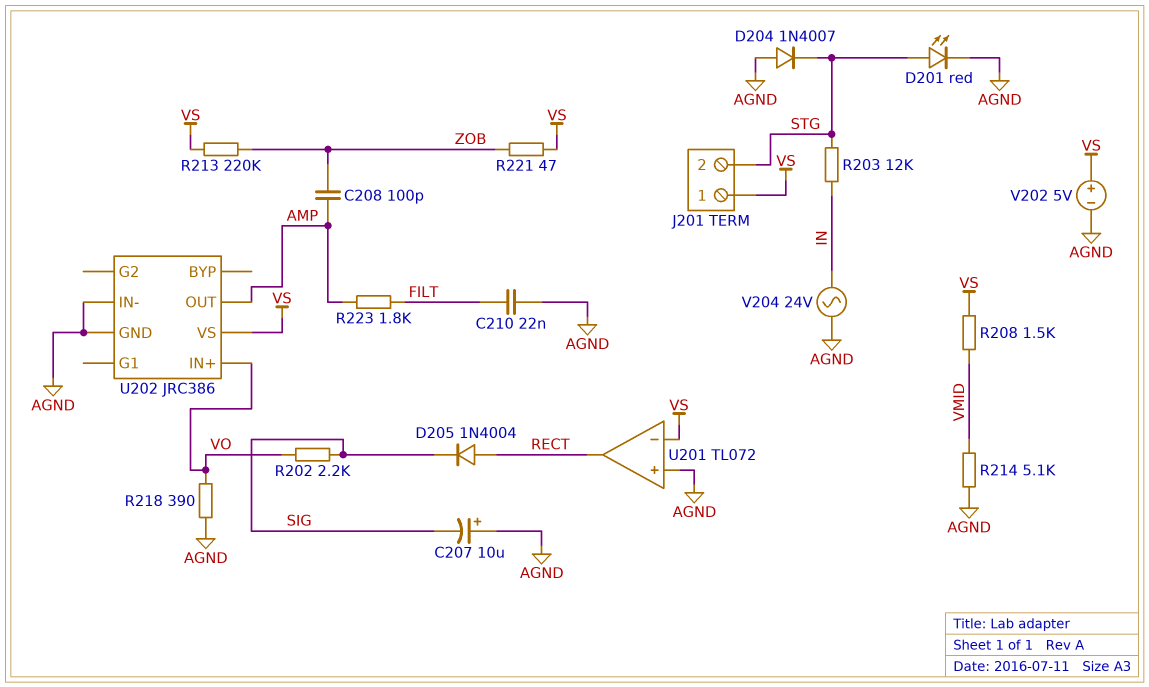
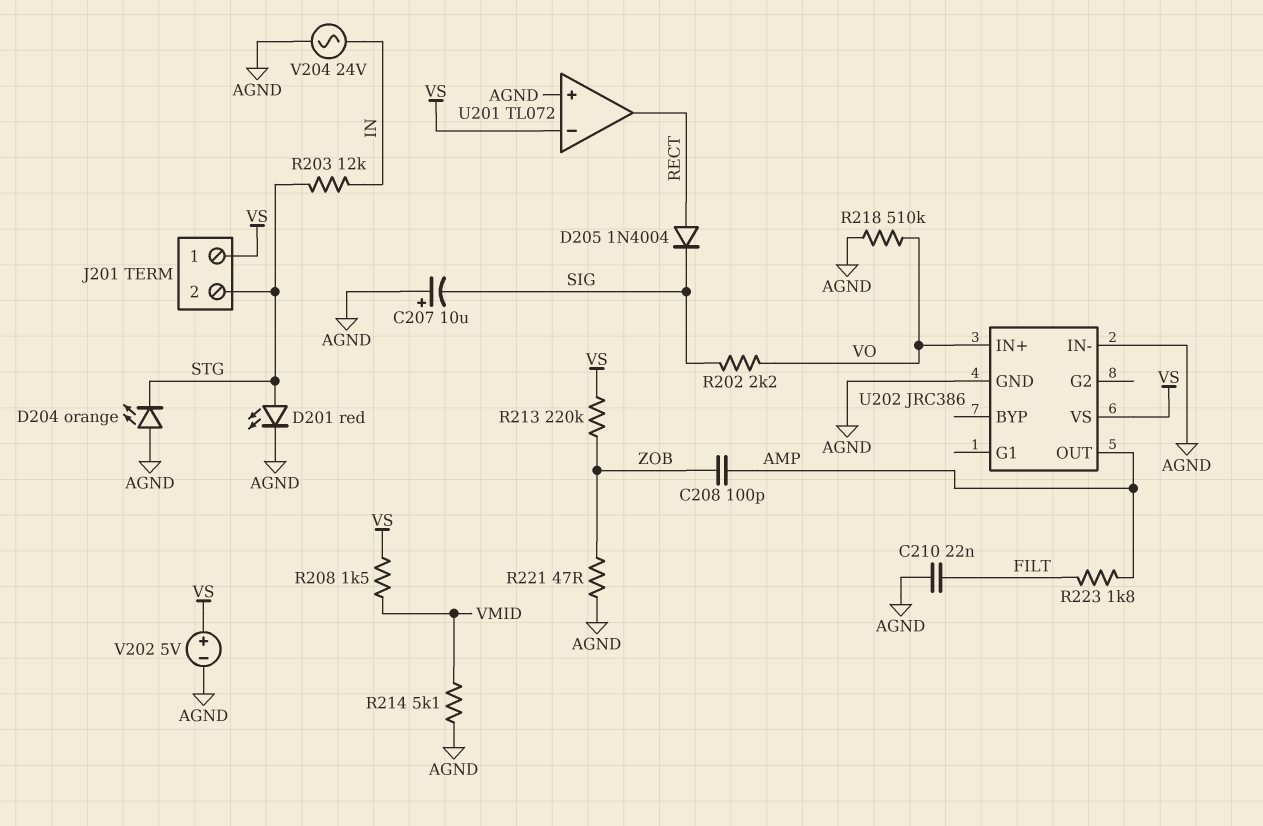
D204: diode 1N4007 (A AGND, K STG) -> LED orange (A AGND, K STG)
R218: 390 (AGND, VO) -> 510k (AGND, VO)
R221: 47 (VS, ZOB) -> 47 (AGND, ZOB)

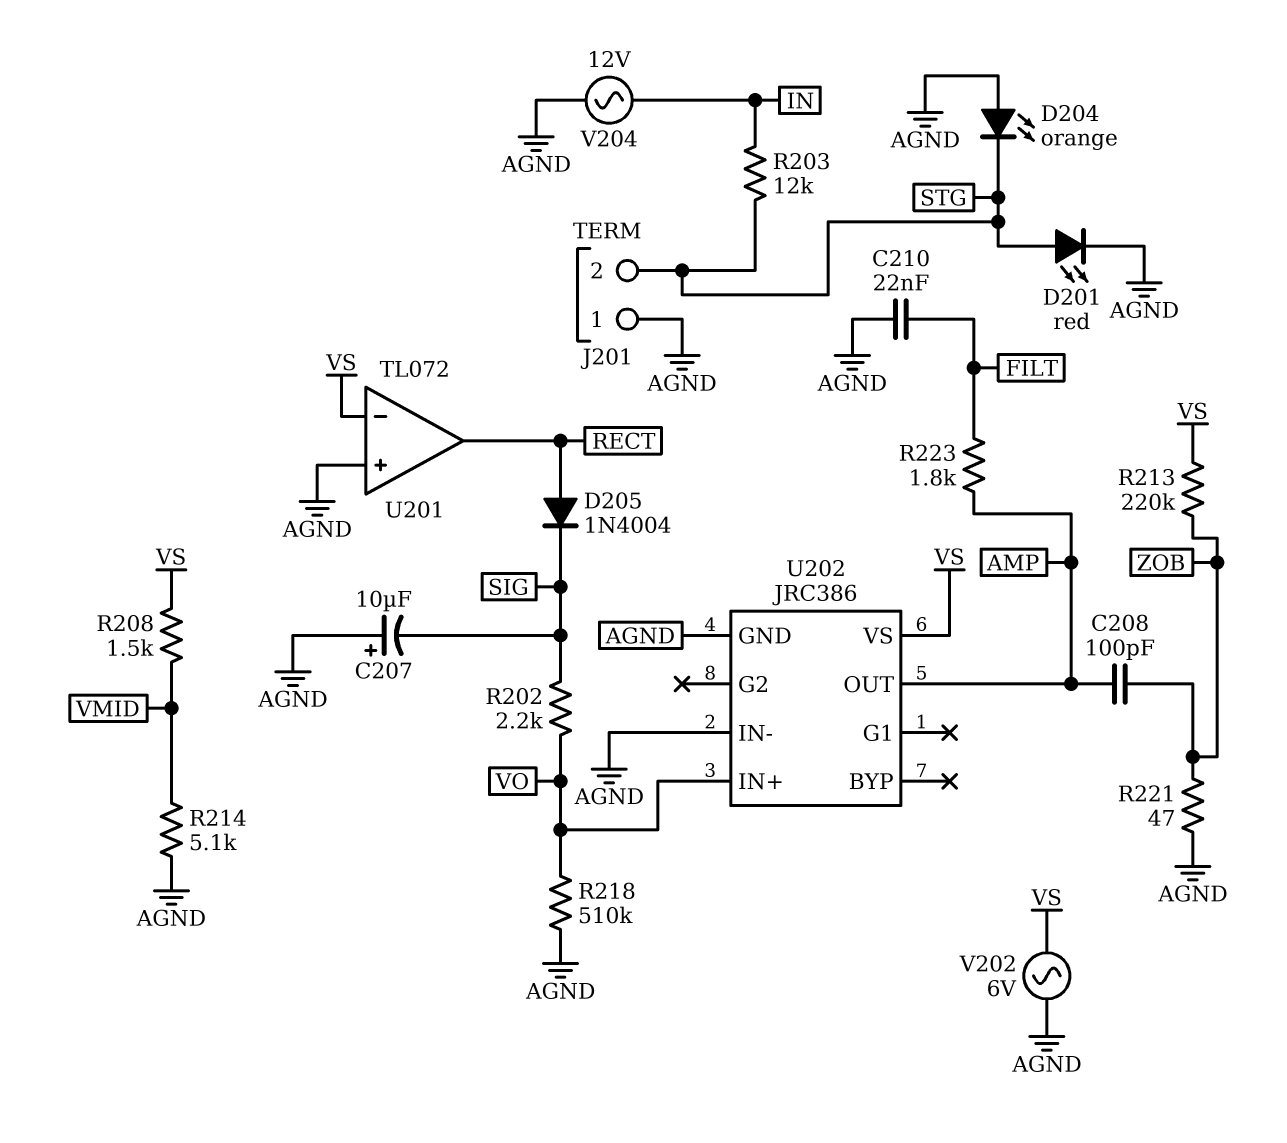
J201 pin 1: VS -> AGND
V202: 5V (plus VS, minus AGND) -> AC 6V (AGND, VS)
V204: AC 24V (AGND, IN) -> AC 12V (AGND, IN)

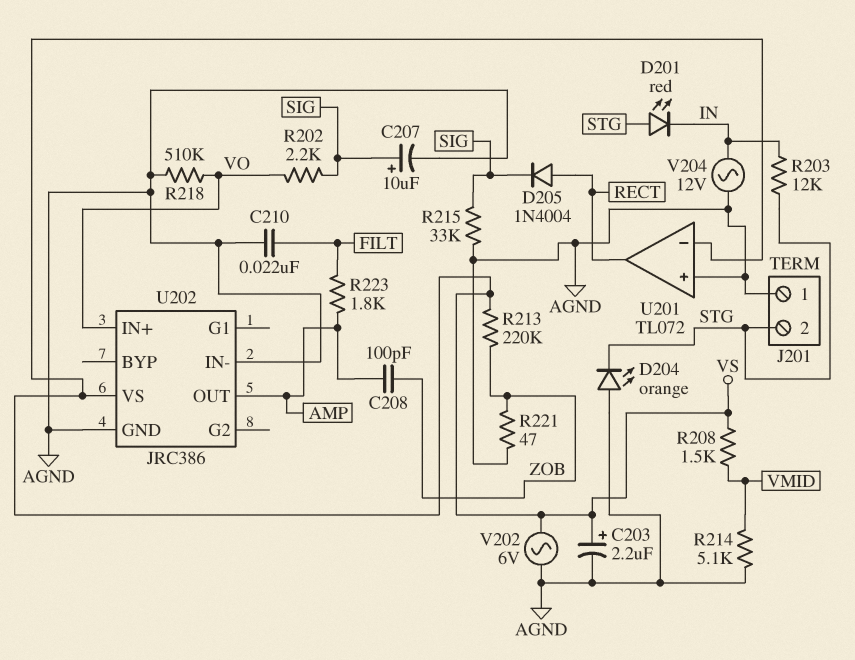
C203: none -> 2.2uF (plus VS, minus AGND)
C207: 10uF (plus AGND, minus SIG) -> 10uF (plus SIG, minus AGND)
D201: LED red (A STG, K AGND) -> LED red (A STG, K IN)
R215: none -> 33k (AGND, SIG)

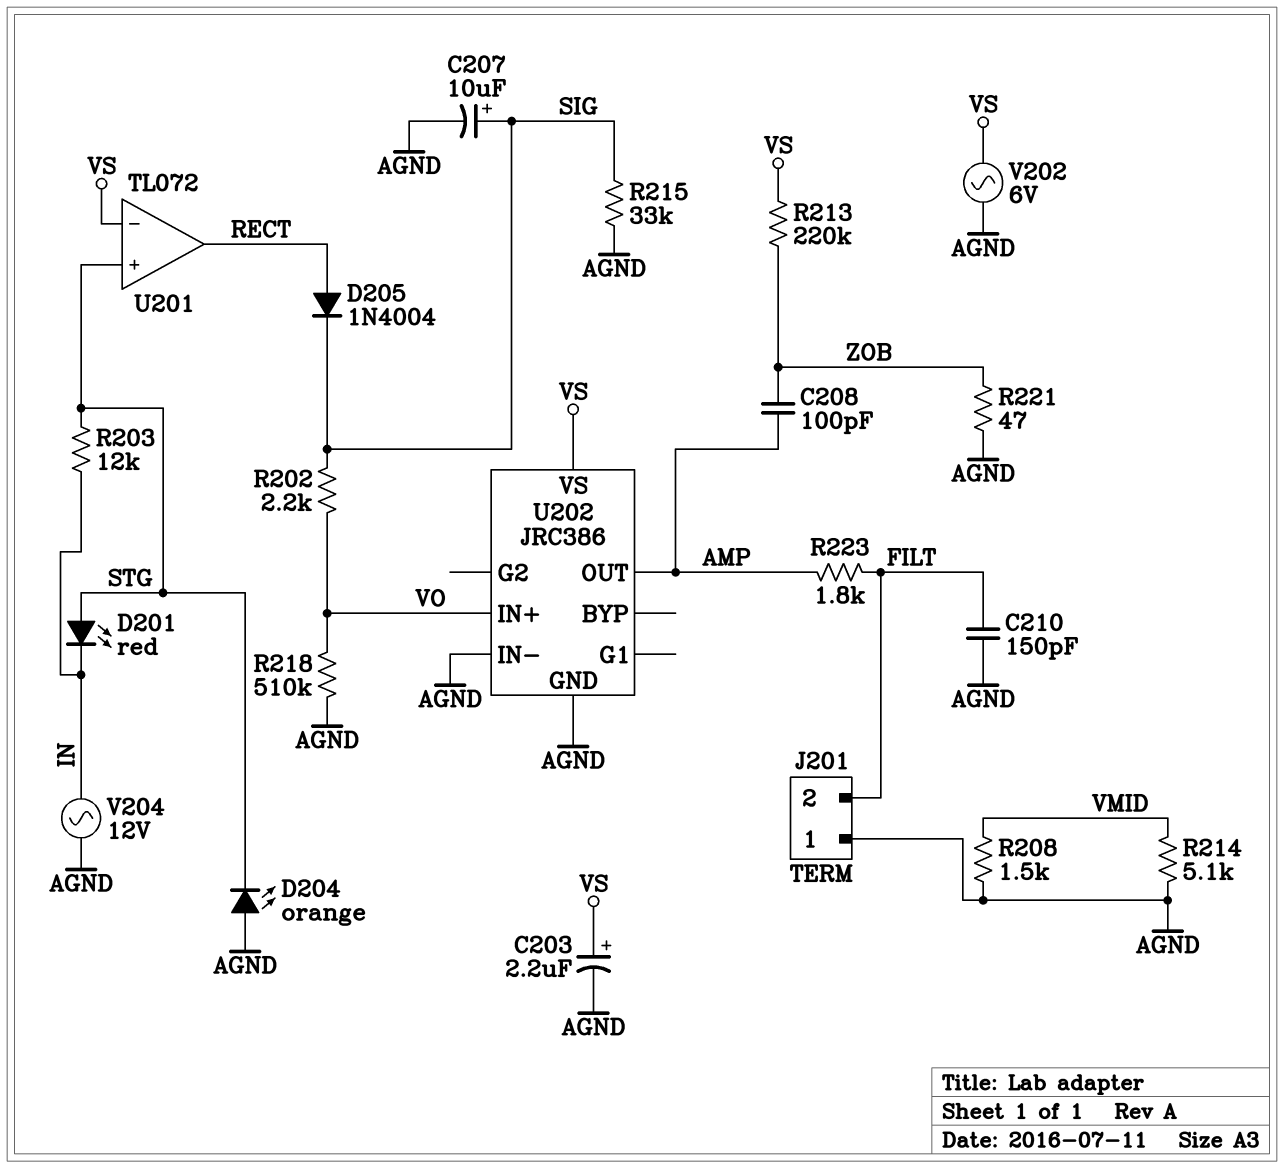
C210: 22nF (AGND, FILT) -> 150pF (AGND, FILT)
J201 pin 2: STG -> FILT
R208: 1.5k (VMID, VS) -> 1.5k (AGND, VMID)
U201 pin in+: AGND -> STG

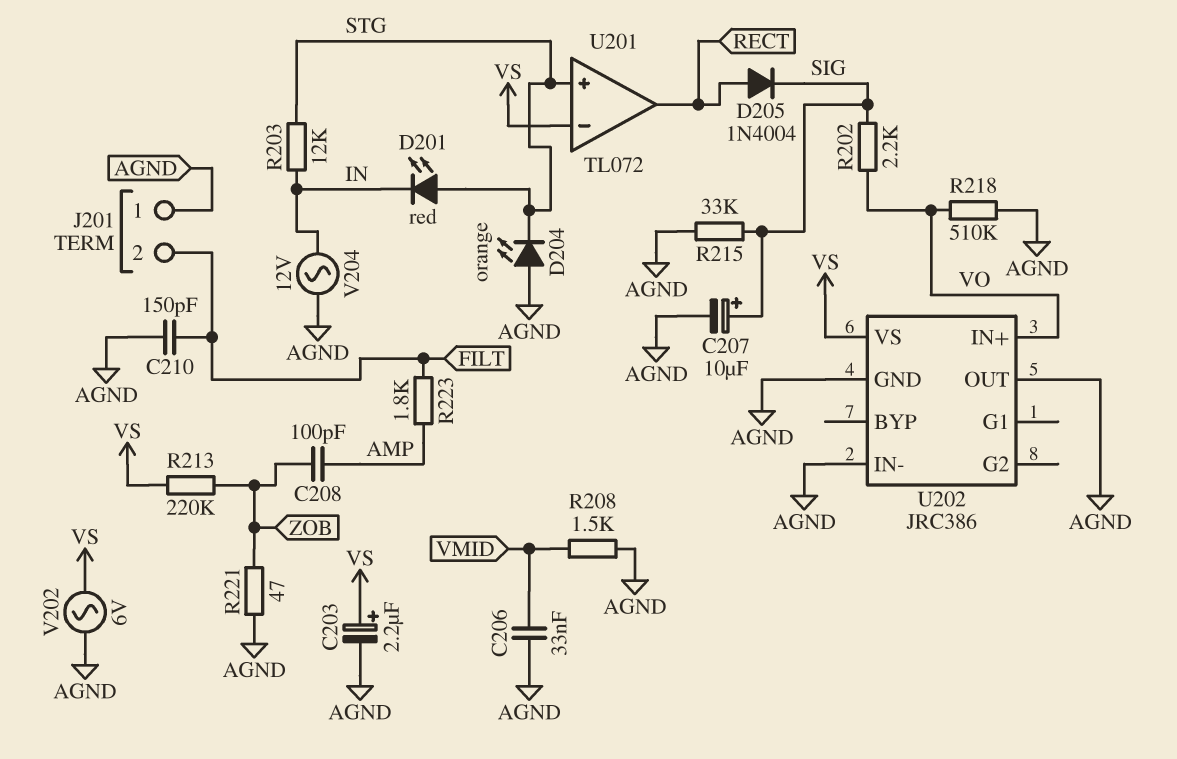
C206: none -> 33nF (AGND, VMID)
R214: 5.1k (AGND, VMID) -> none
U202 pin OUT: AMP -> AGND

